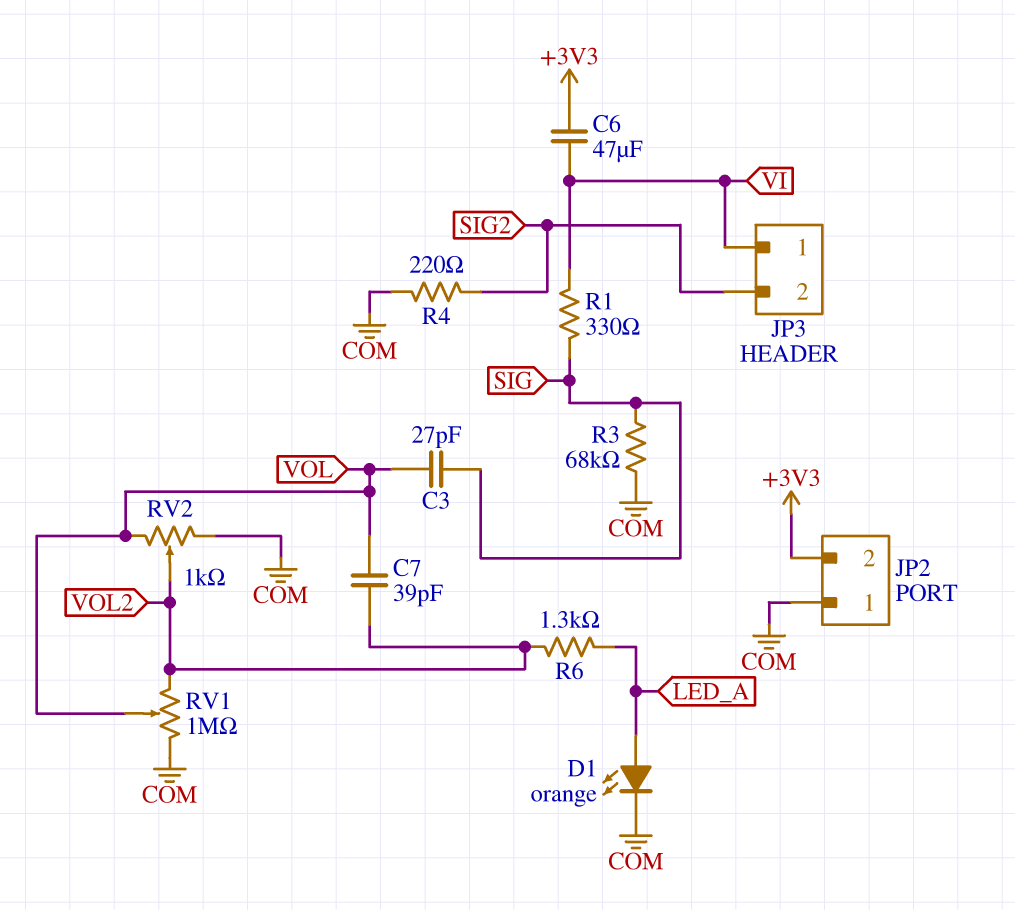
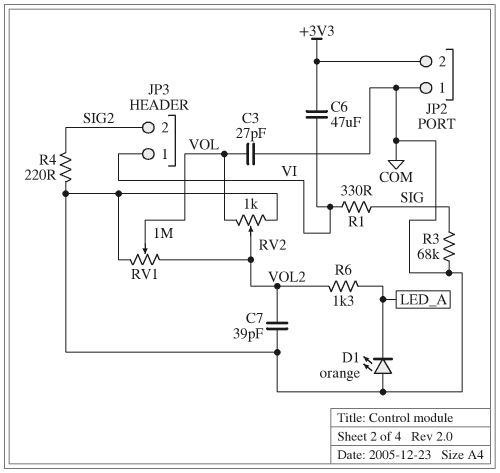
C3: 27pF (SIG, VOL) -> 27pF (COM, VOL)
C7: 39pF (VOL, VOL2) -> 39pF (COM, VOL2)
D1: LED orange (A LED_A, K COM) -> LED orange (A COM, K LED_A)

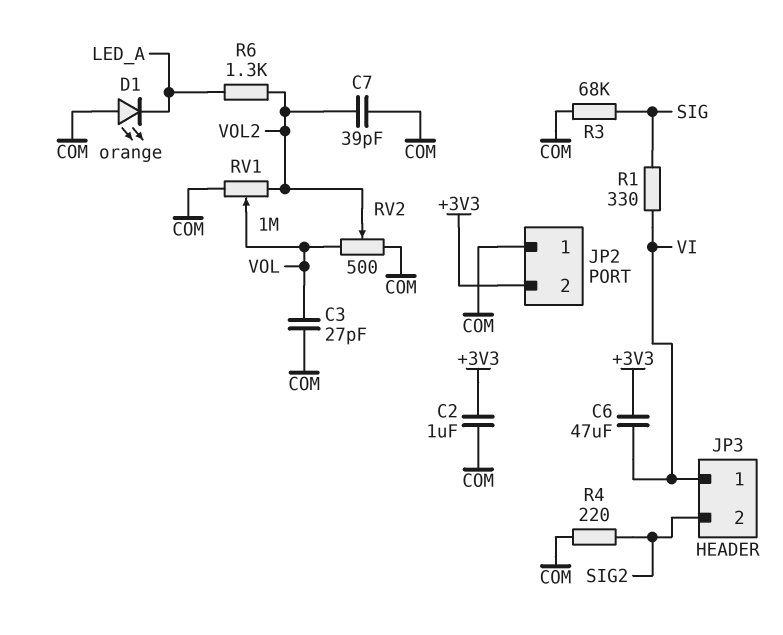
C2: none -> 1uF (+3V3, COM)
RV2: 1k (COM, VOL, wiper VOL2) -> 500 (COM, VOL, wiper VOL2)

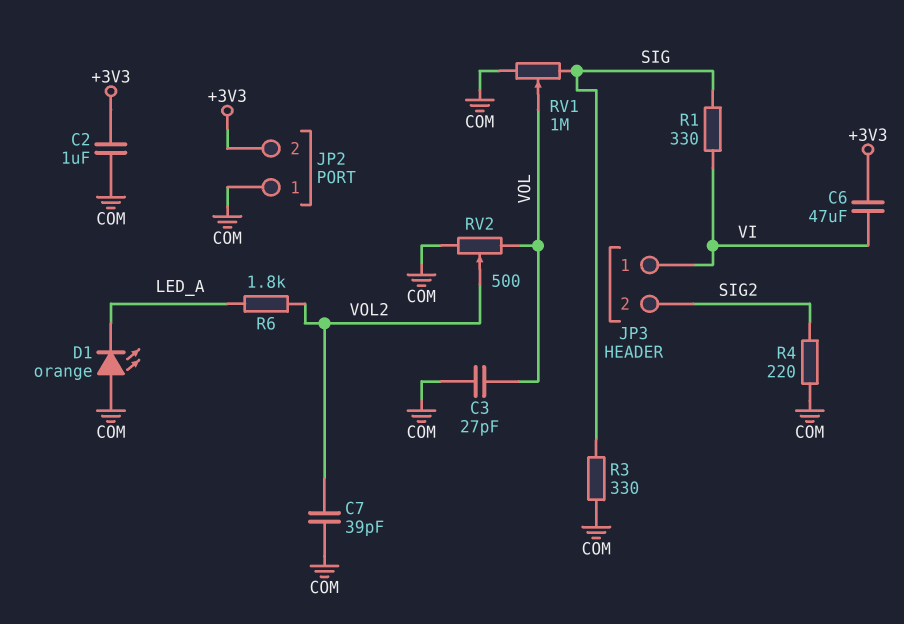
R3: 68k (COM, SIG) -> 330 (COM, SIG)
R6: 1.3k (LED_A, VOL2) -> 1.8k (LED_A, VOL2)
RV1: 1M (COM, VOL2, wiper VOL) -> 1M (COM, SIG, wiper VOL)

